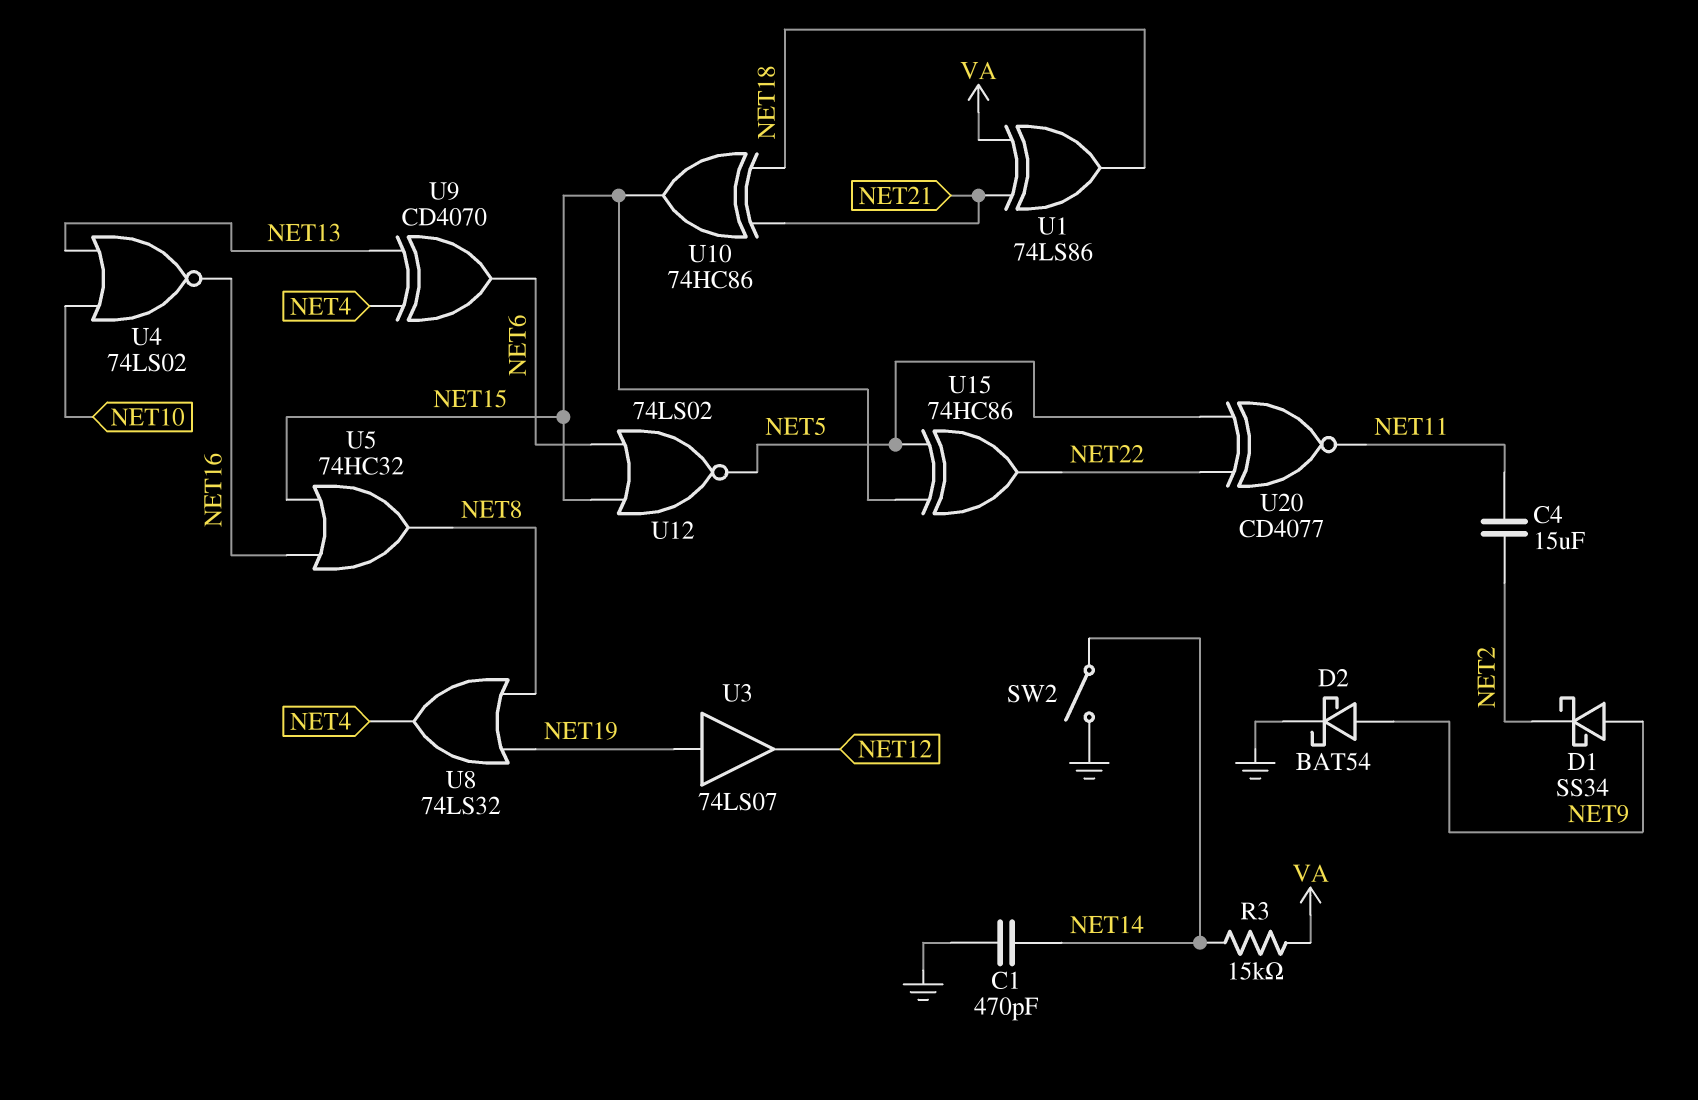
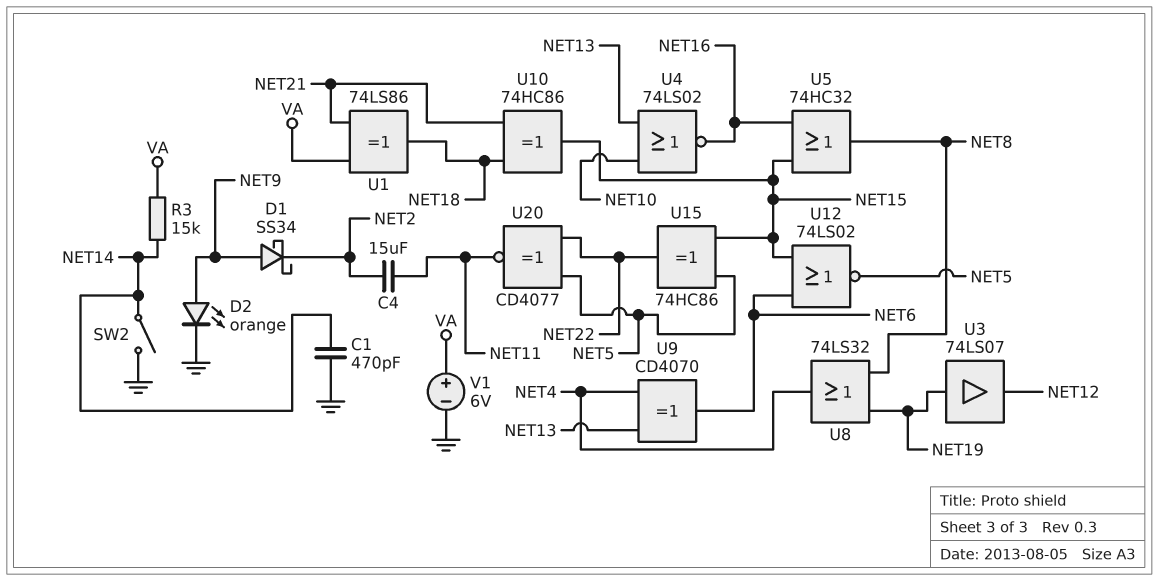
D2: schottky BAT54 (A NET9, K GND) -> LED orange (A NET9, K GND)
V1: none -> 6V (plus VA, minus GND)

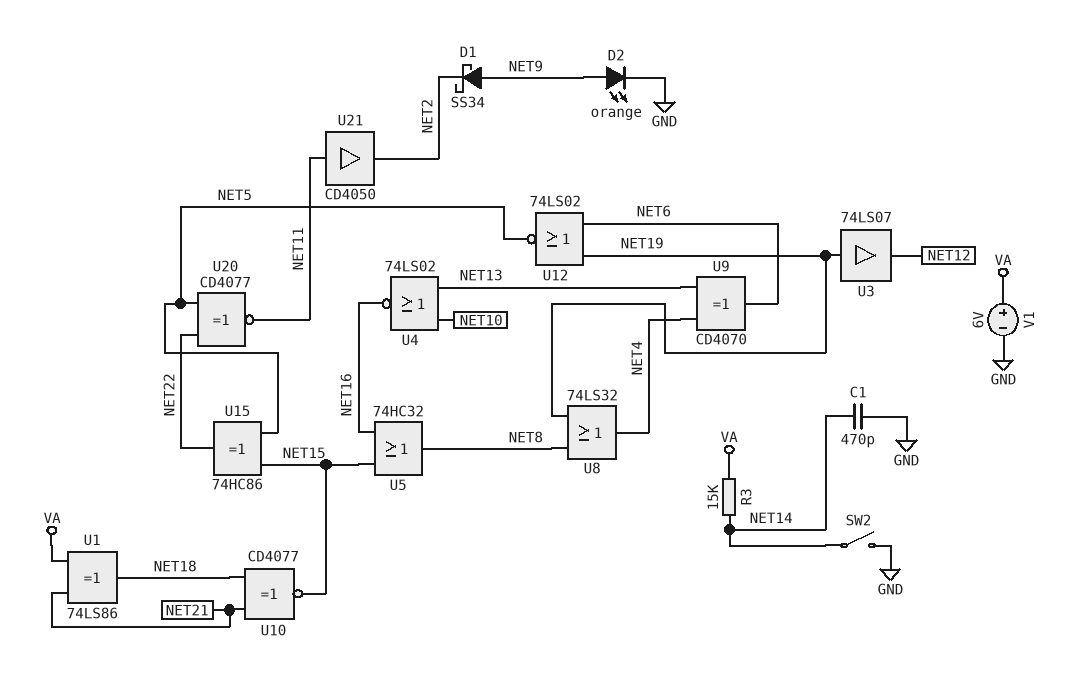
C4: 15uF (NET2, NET11) -> none
U10: XOR 74HC86 (in NET18, in NET21, out NET15) -> XNOR CD4077 (in NET18, in NET21, out NET15)
U12: NOR 74LS02 (in NET6, in NET15, out NET5) -> NOR 74LS02 (in NET6, in NET19, out NET5)
U21: none -> buffer CD4050 (in NET11, out NET2)

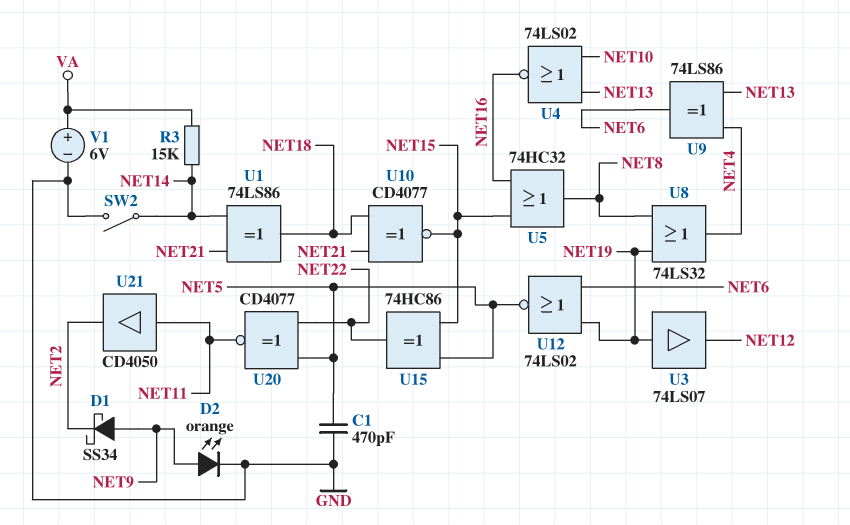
C1: 470pF (GND, NET14) -> 470pF (GND, NET5)
U1: XOR 74LS86 (in NET21, in VA, out NET18) -> XOR 74LS86 (in NET14, in NET21, out NET18)
U9: XOR CD4070 (in NET4, in NET13, out NET6) -> XOR 74LS86 (in NET4, in NET13, out NET6)

